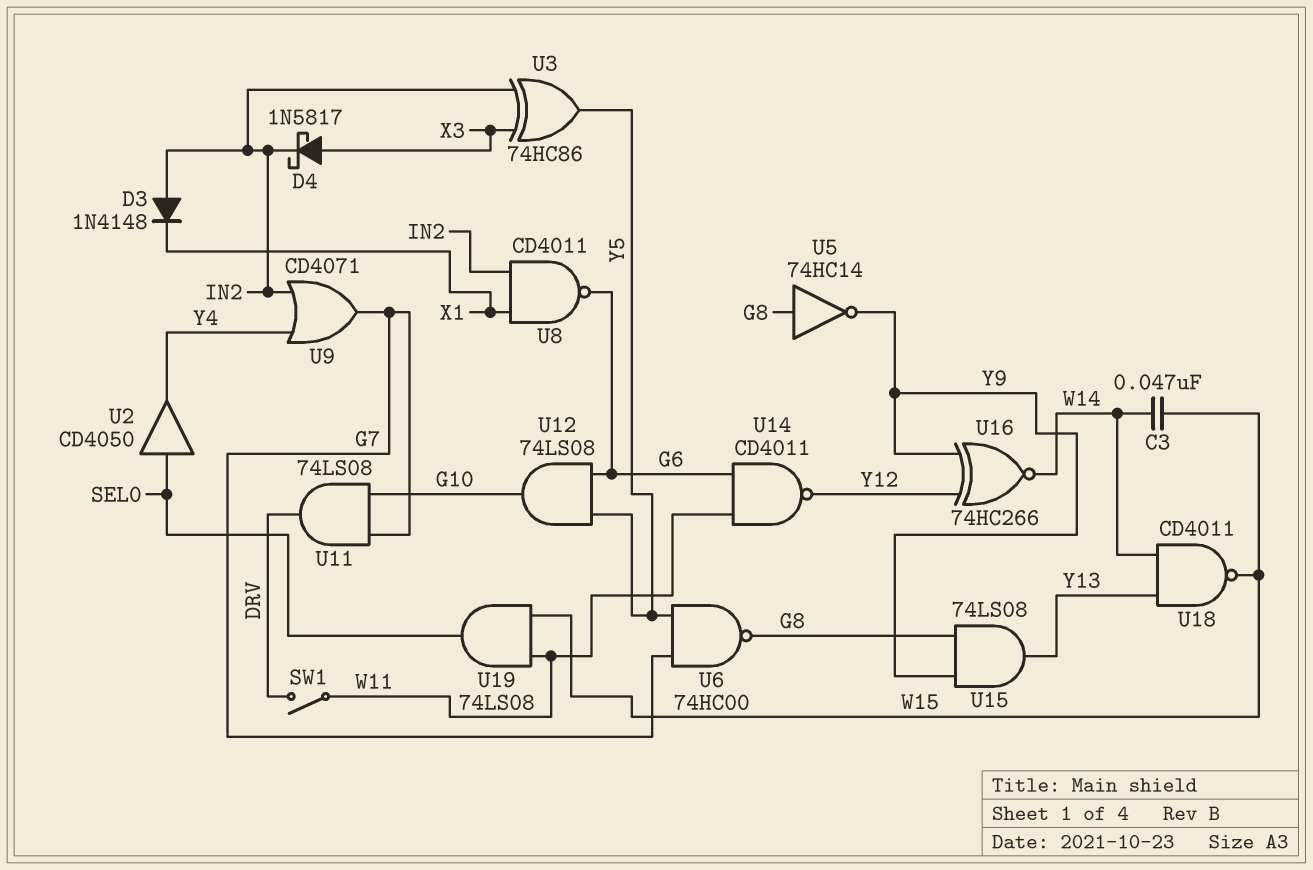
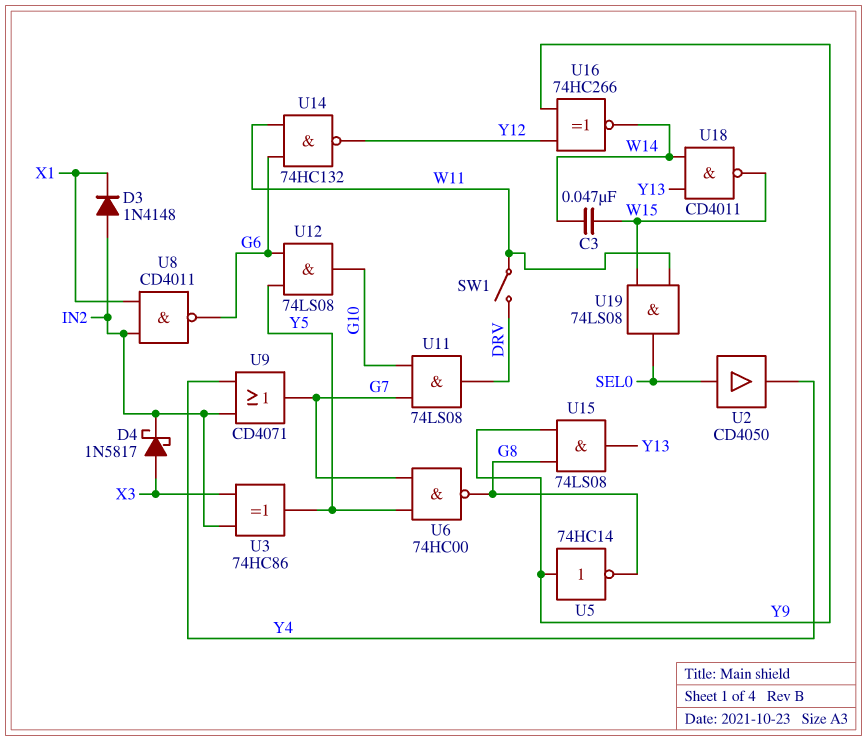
U5: NOT 74HC14 (in G8, out Y9) -> NOT 74HC14 (in Y9, out G8)
U14: NAND CD4011 (in G6, in W11, out Y12) -> NAND 74HC132 (in G6, in W11, out Y12)

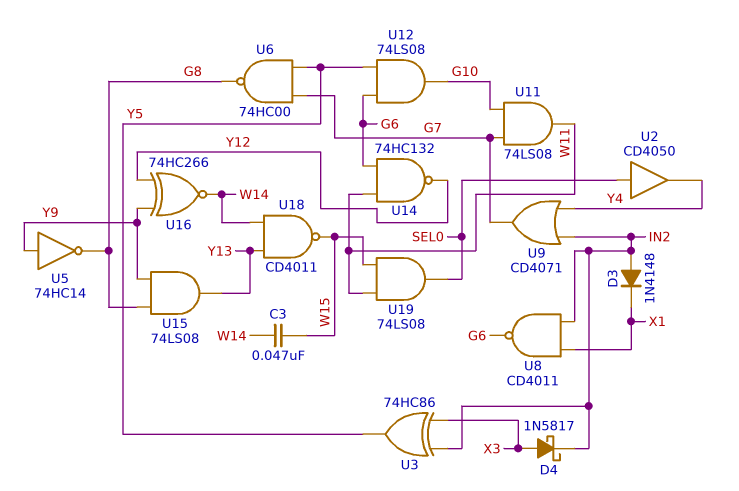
SW1: switch (DRV, W11) -> none
U11: AND 74LS08 (in G7, in G10, out DRV) -> AND 74LS08 (in G7, in G10, out W11)

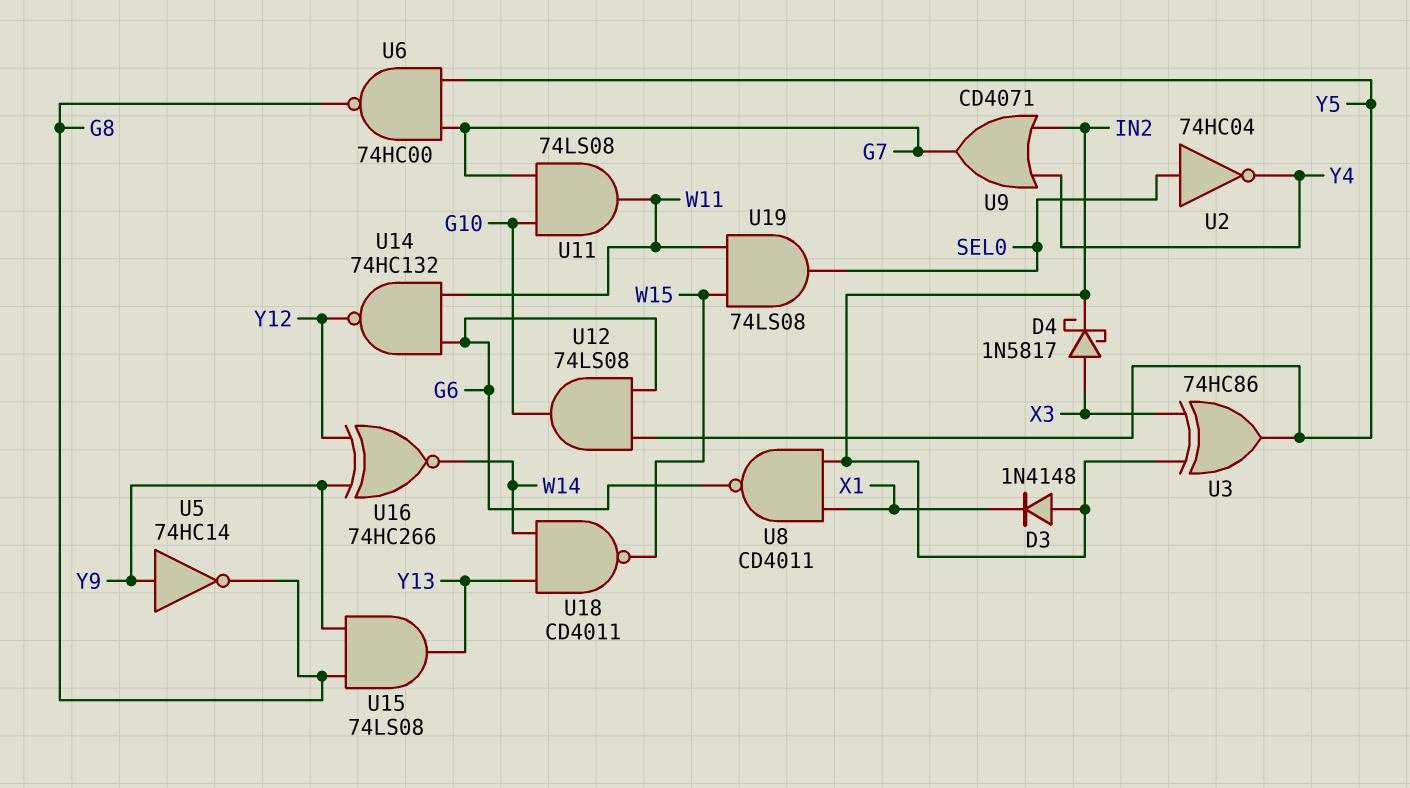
C3: 47nF (W14, W15) -> none
U2: buffer CD4050 (in SEL0, out Y4) -> NOT 74HC04 (in SEL0, out Y4)

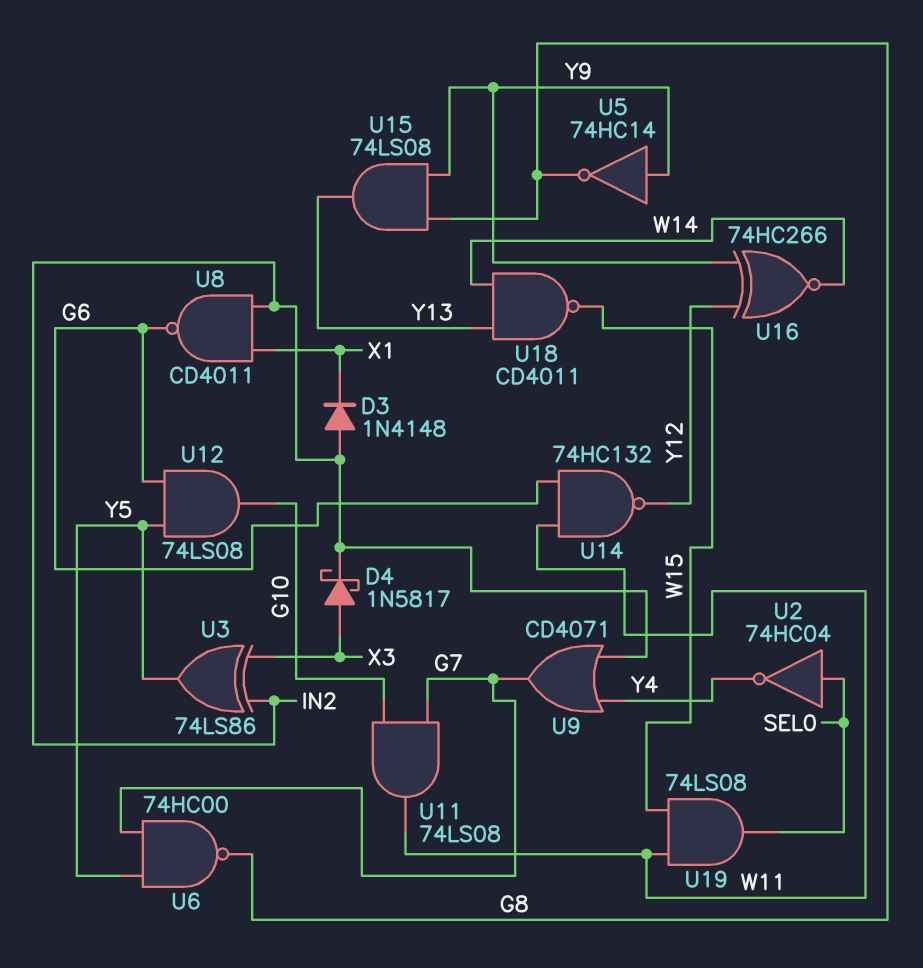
U3: XOR 74HC86 (in IN2, in X3, out Y5) -> XOR 74LS86 (in IN2, in X3, out Y5)

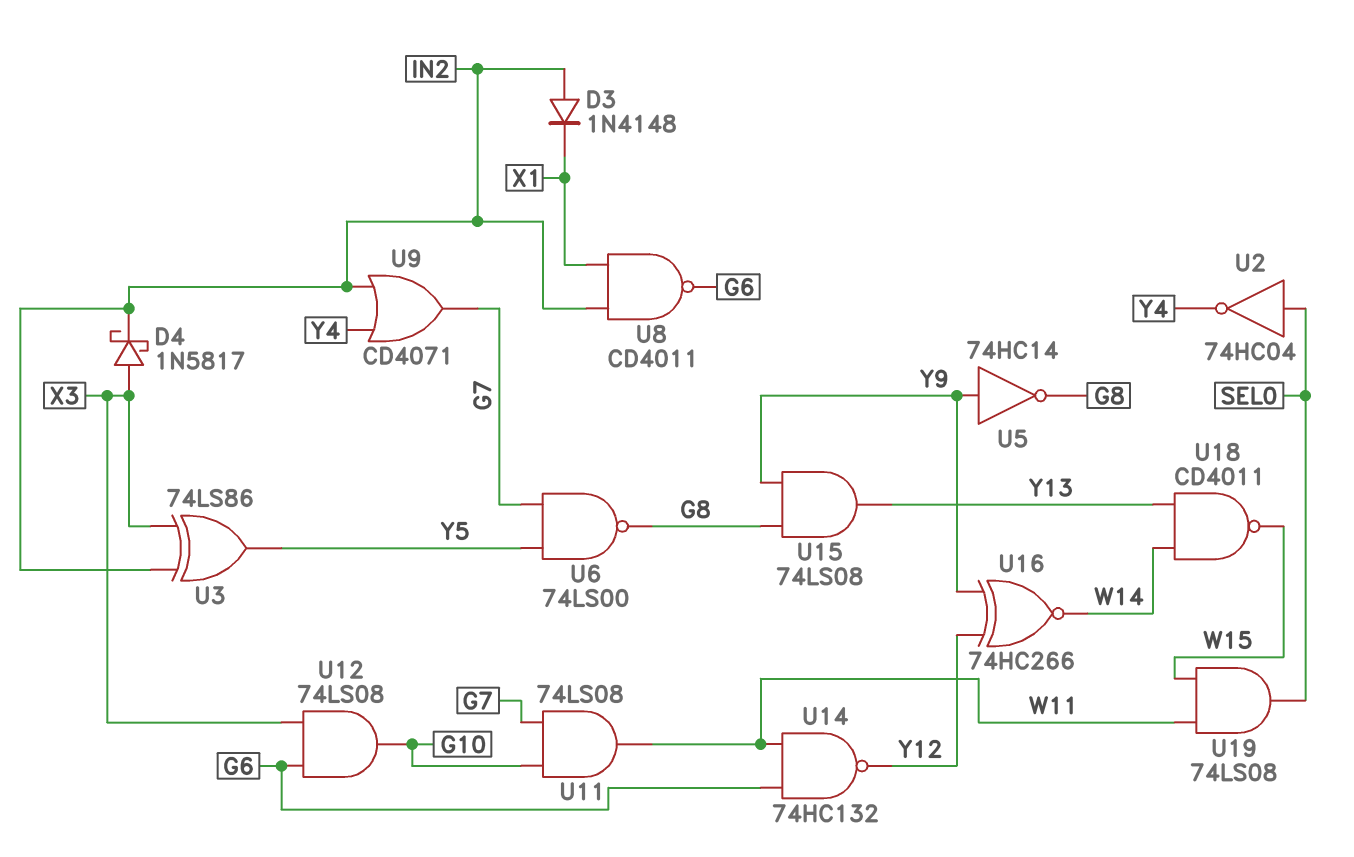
U6: NAND 74HC00 (in G7, in Y5, out G8) -> NAND 74LS00 (in G7, in Y5, out G8)
U12: AND 74LS08 (in G6, in Y5, out G10) -> AND 74LS08 (in G6, in X3, out G10)

